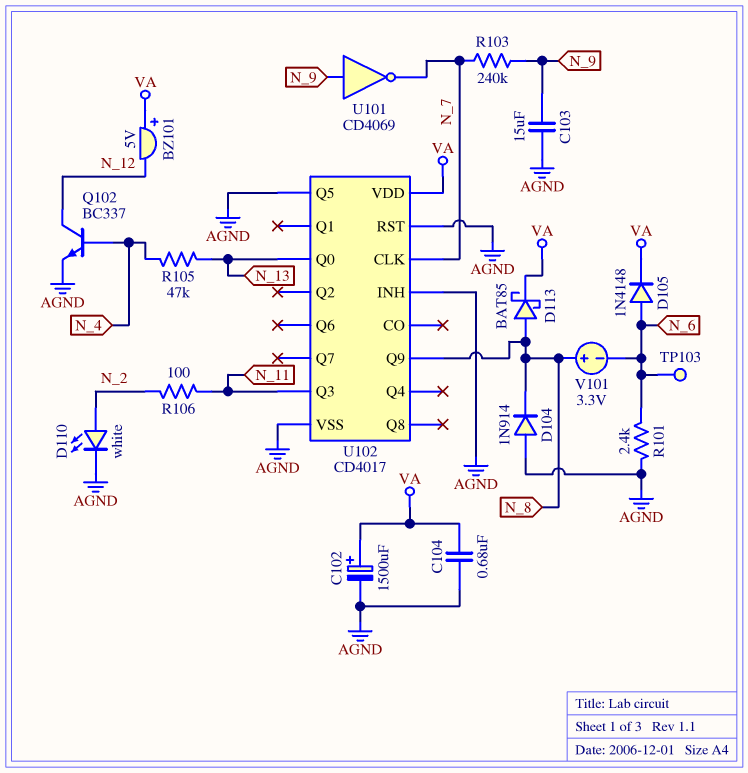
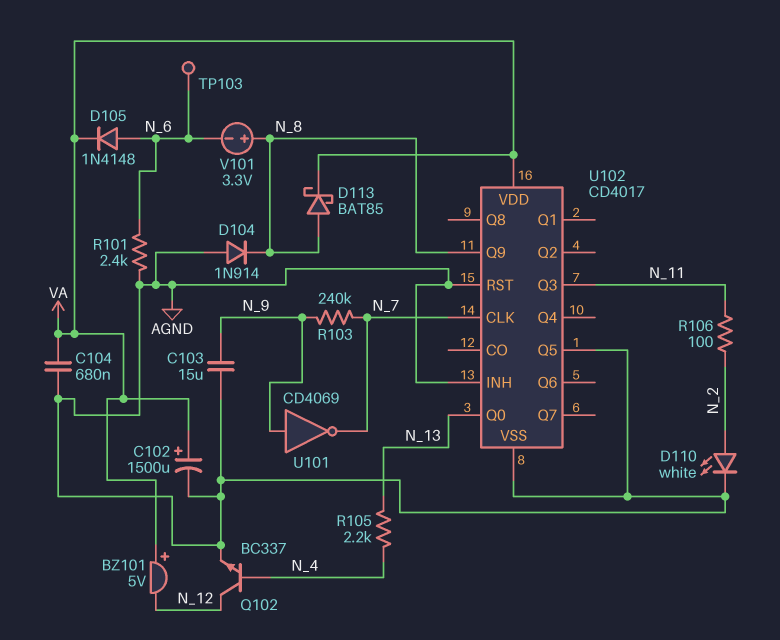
R105: 47k (N_4, N_13) -> 2.2k (N_4, N_13)

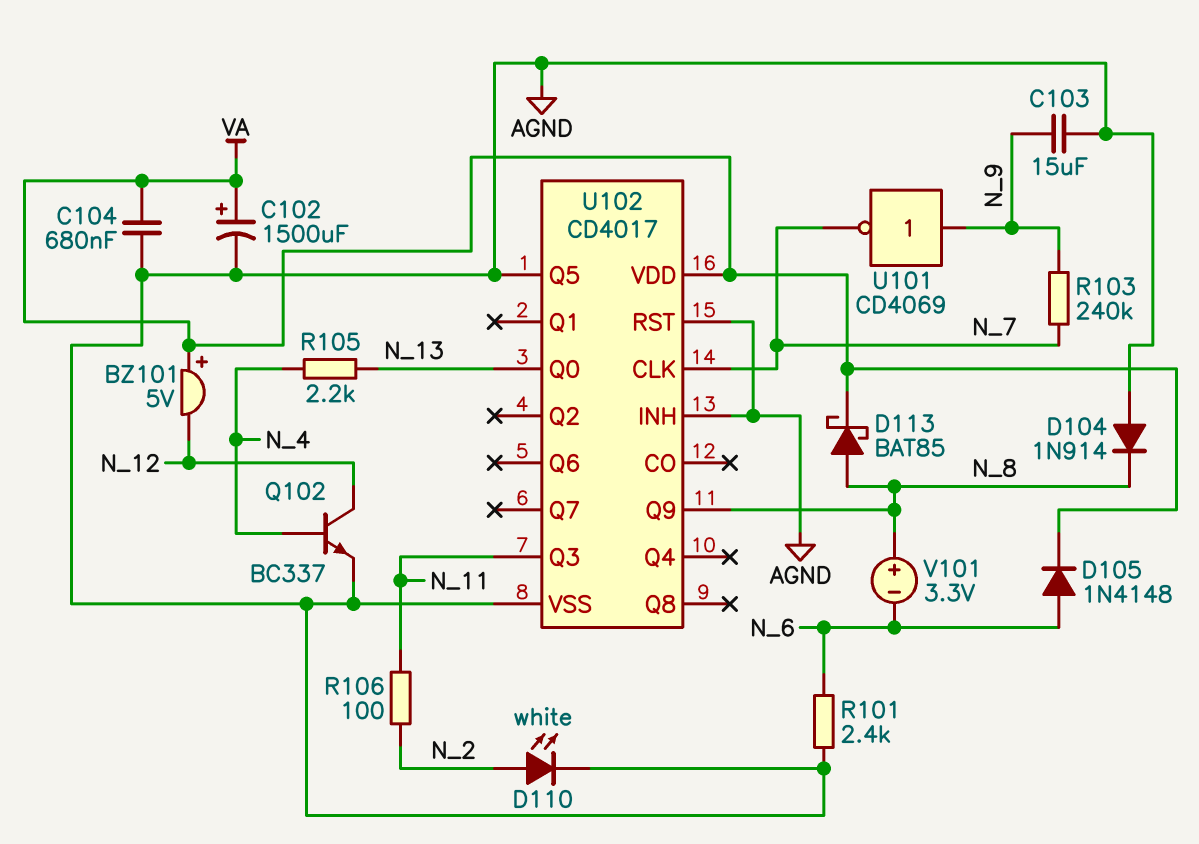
TP103: test point (N_6) -> none

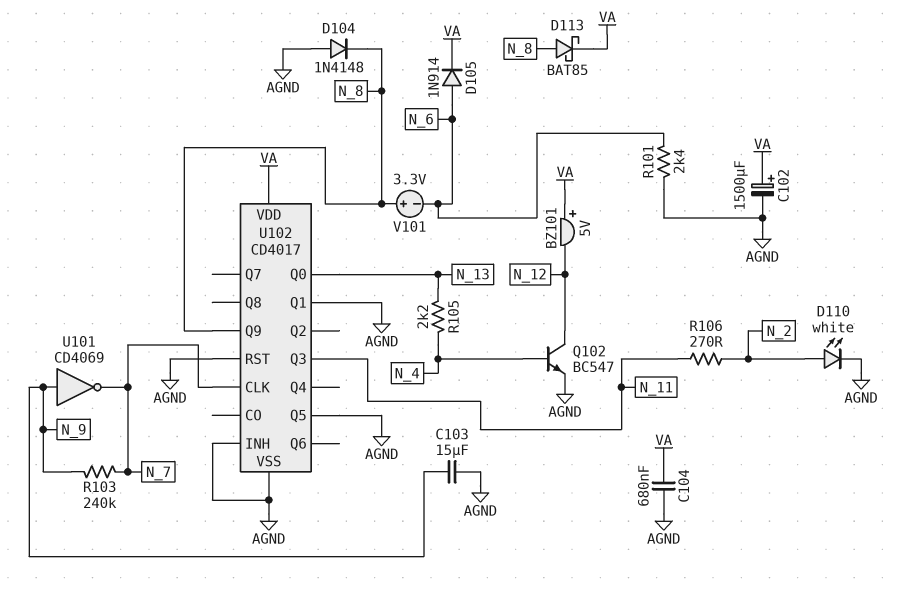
D104: diode 1N914 (A AGND, K N_8) -> diode 1N4148 (A AGND, K N_8)
D105: diode 1N4148 (A N_6, K VA) -> diode 1N914 (A N_6, K VA)
Q102: NPN BC337 (B N_4, C N_12, E AGND) -> NPN BC547 (B N_4, C N_12, E AGND)
R106: 100 (N_2, N_11) -> 270 (N_2, N_11)
U102 pin Q1: none -> AGND

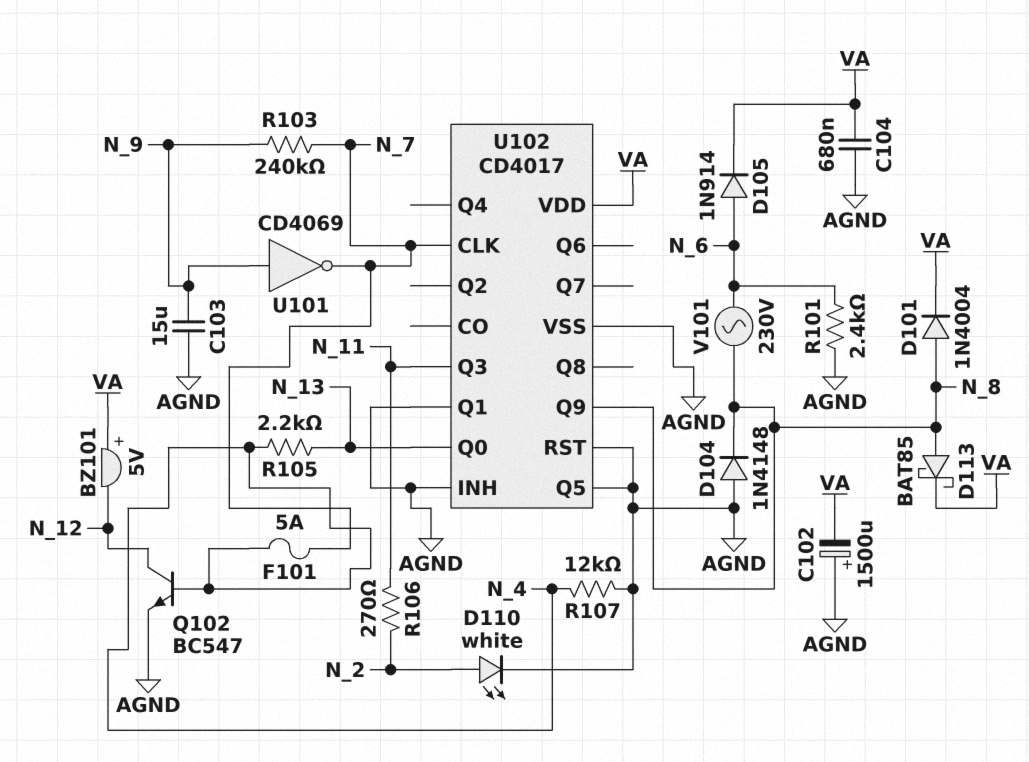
C102: 1500uF (plus VA, minus AGND) -> 1500uF (plus AGND, minus VA)
D101: none -> diode 1N4004 (A N_8, K VA)
F101: none -> 5A (N_4, N_7)
R107: none -> 12k (AGND, N_4)
V101: 3.3V (plus N_8, minus N_6) -> AC 230V (N_6, N_8)

